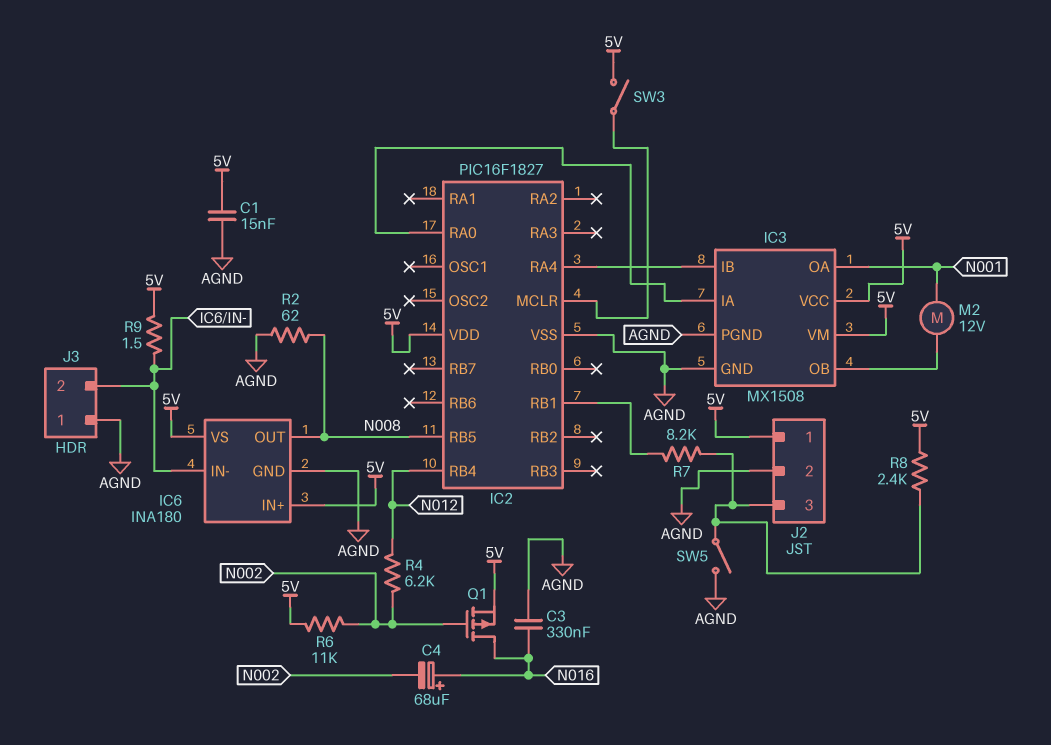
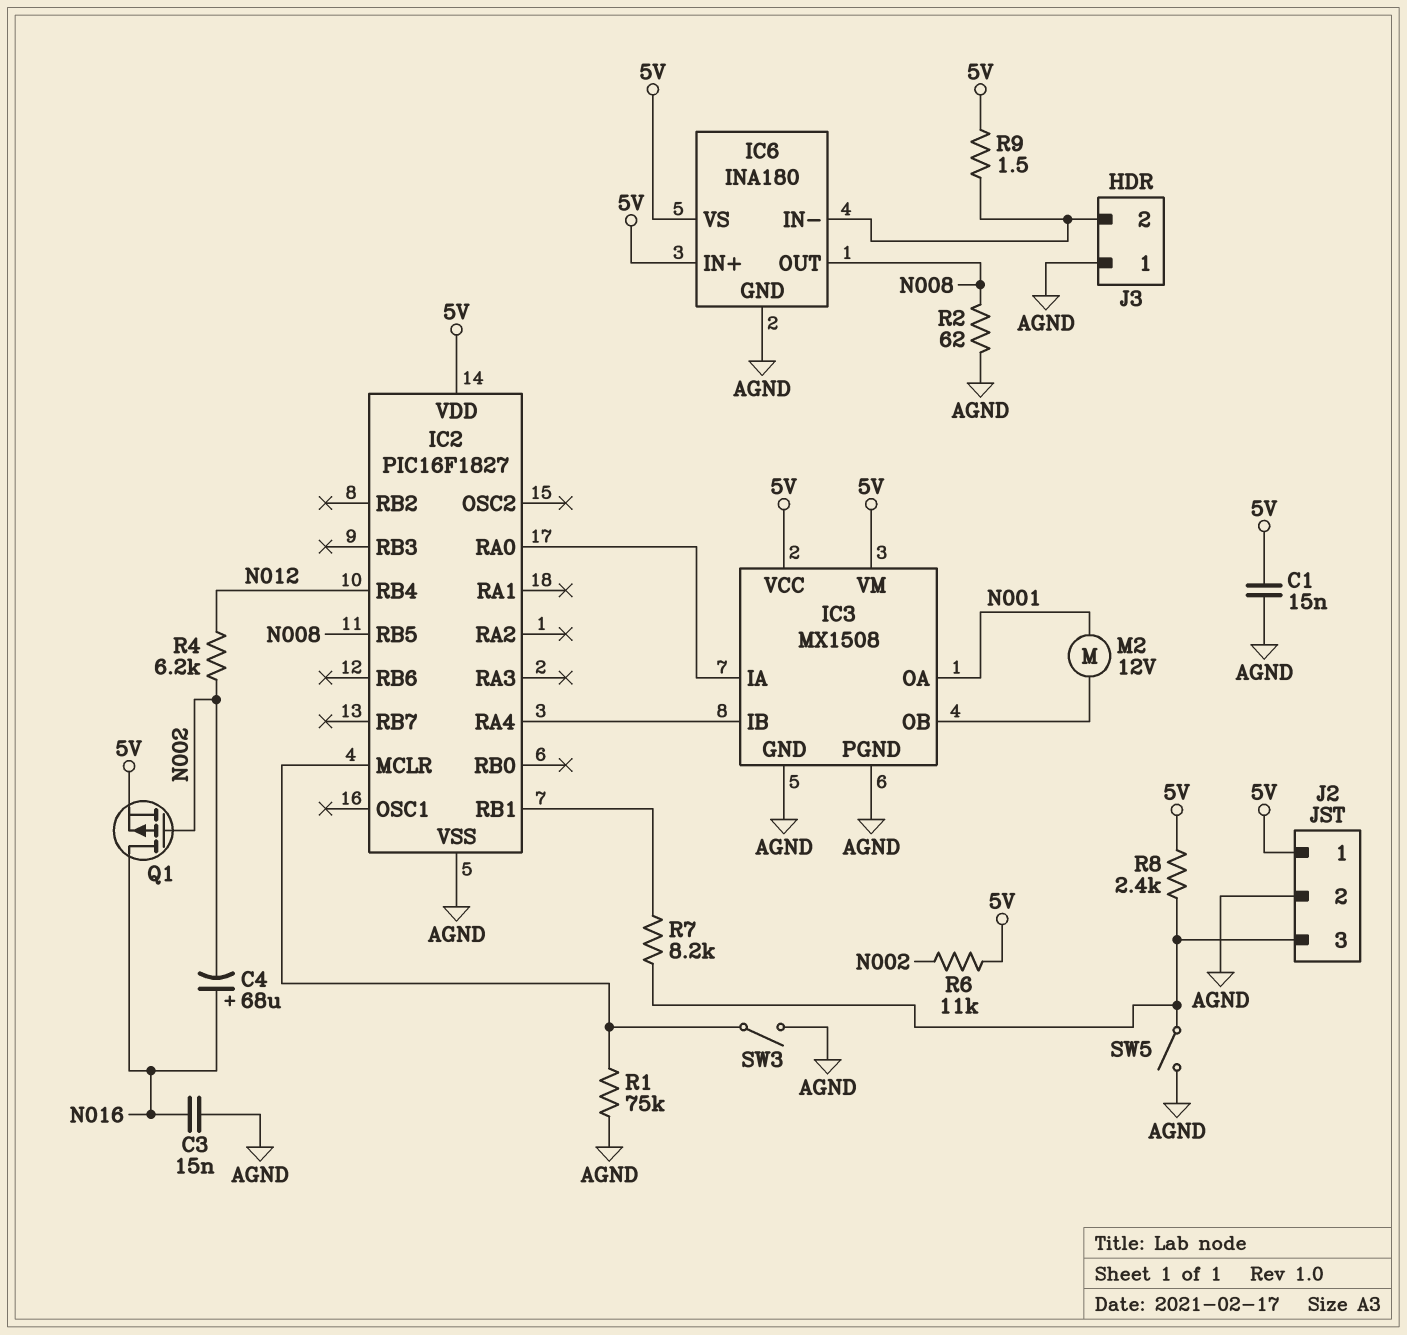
C3: 330nF (AGND, N016) -> 15nF (AGND, N016)
R1: none -> 75k (AGND, IC2/MCLR)
SW3: switch (5V, IC2/MCLR) -> switch (AGND, IC2/MCLR)

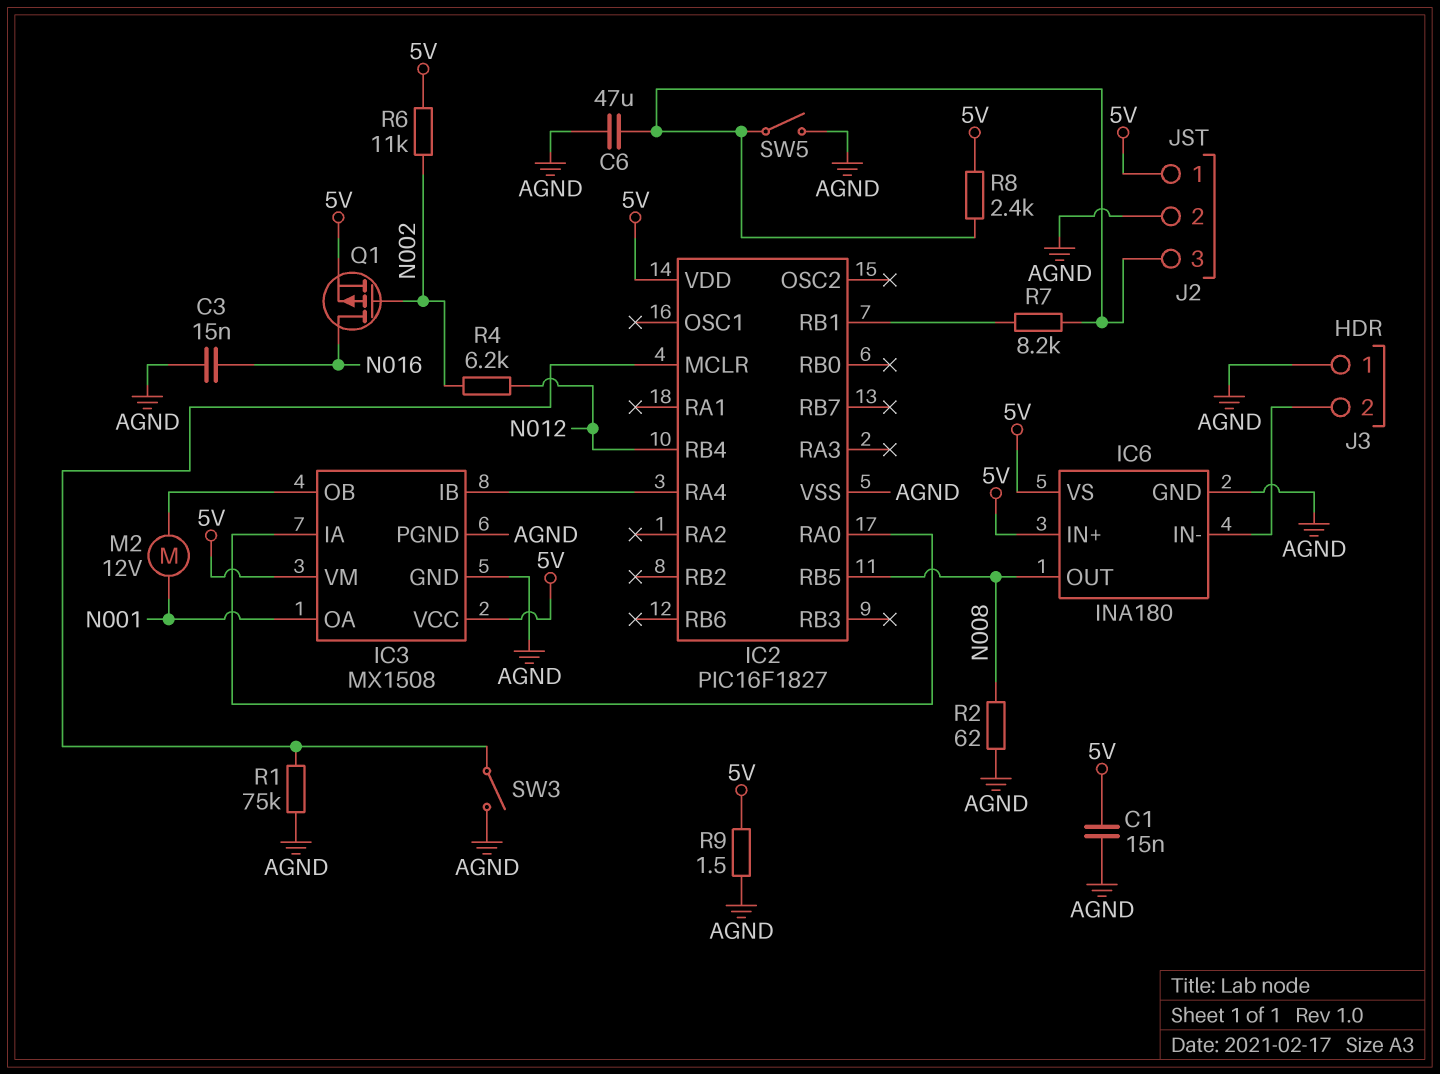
C4: 68uF (plus N016, minus N002) -> none
C6: none -> 47uF (AGND, J2/3)
R9: 1.5 (5V, IC6/IN-) -> 1.5 (5V, AGND)

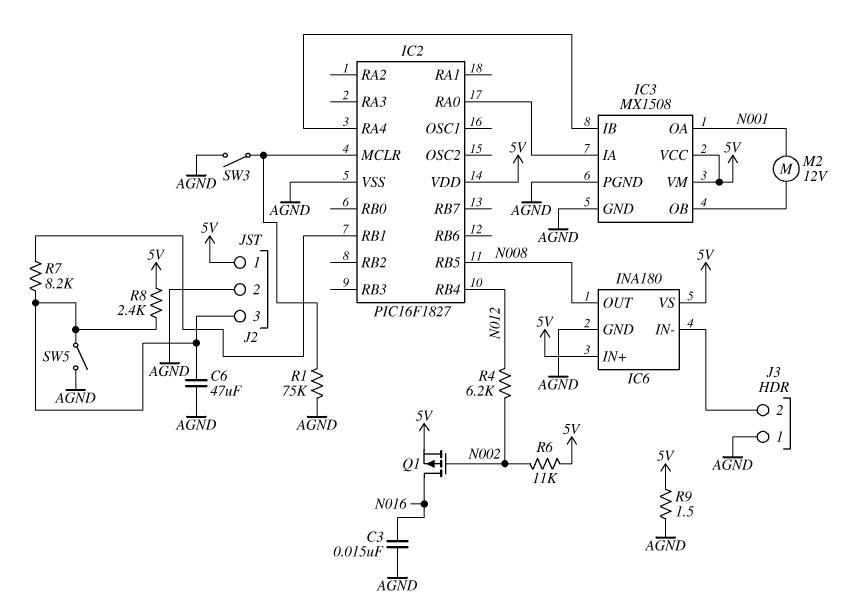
C1: 15nF (5V, AGND) -> none
R2: 62 (AGND, N008) -> none

